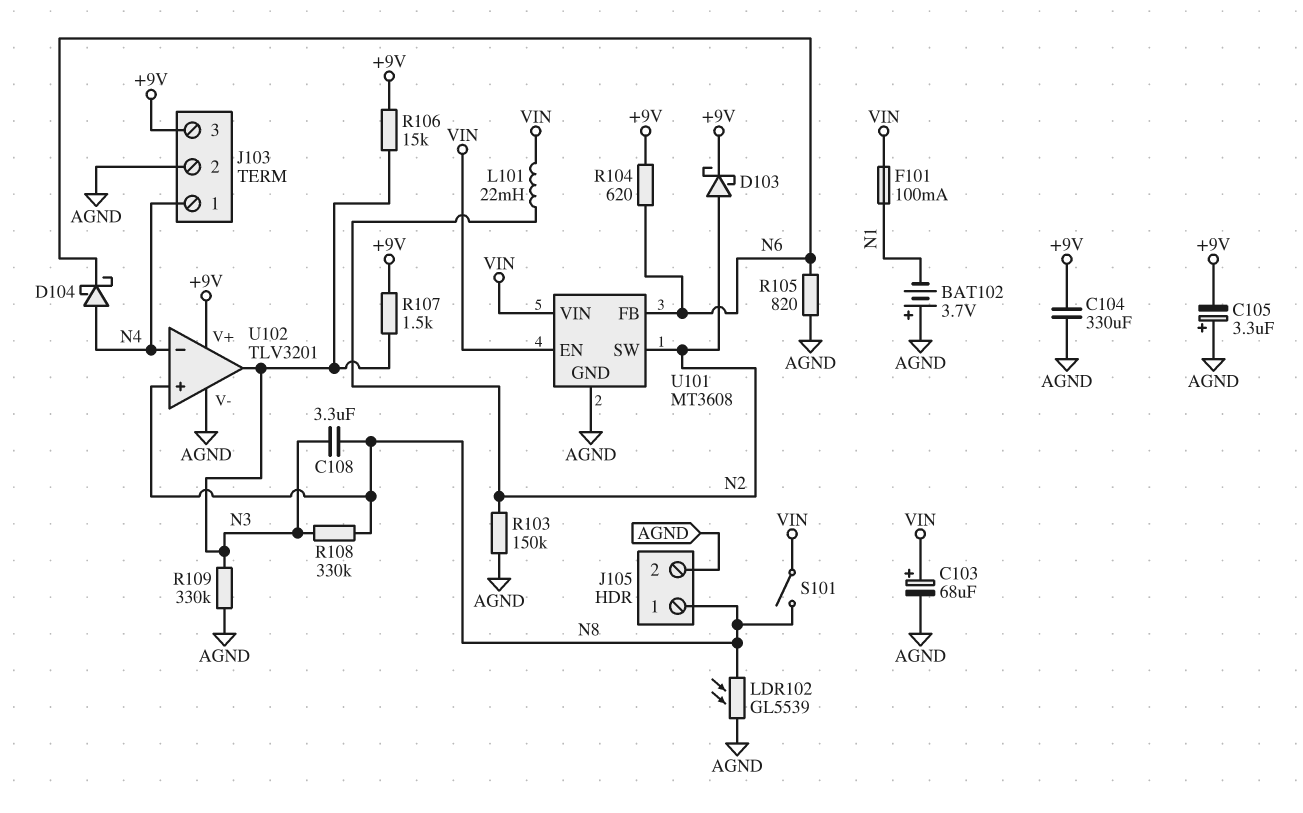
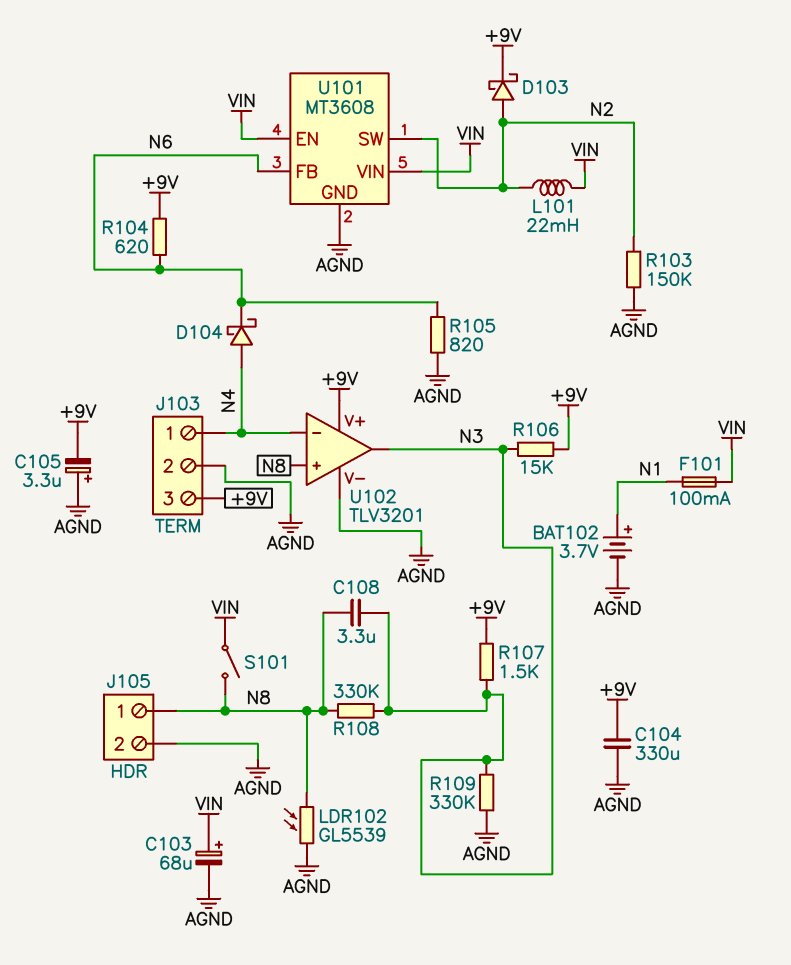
BAT102: 3.7V (plus AGND, minus N1) -> 3.7V (plus N1, minus AGND)

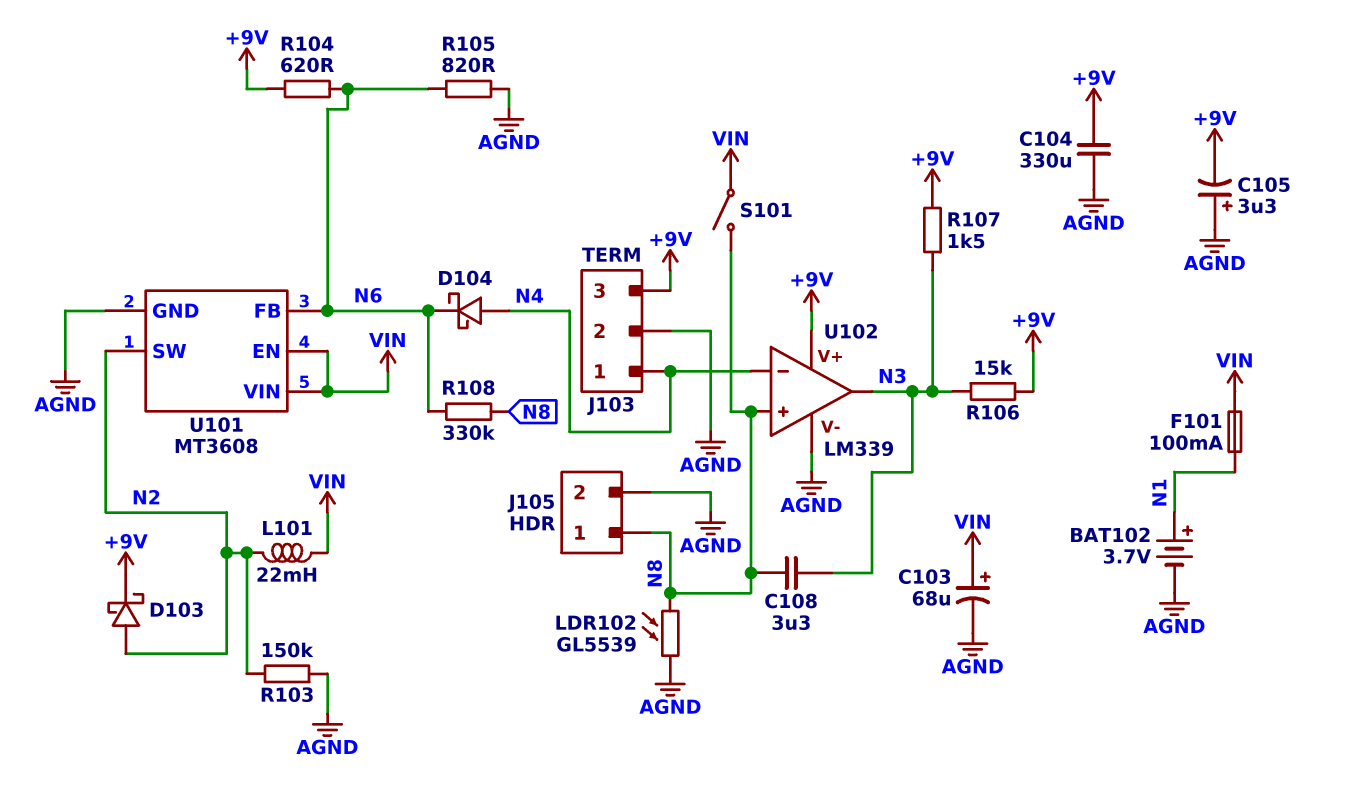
R108: 330k (N3, N8) -> 330k (N6, N8)
R109: 330k (AGND, N3) -> none
U102: TLV3201 -> LM339

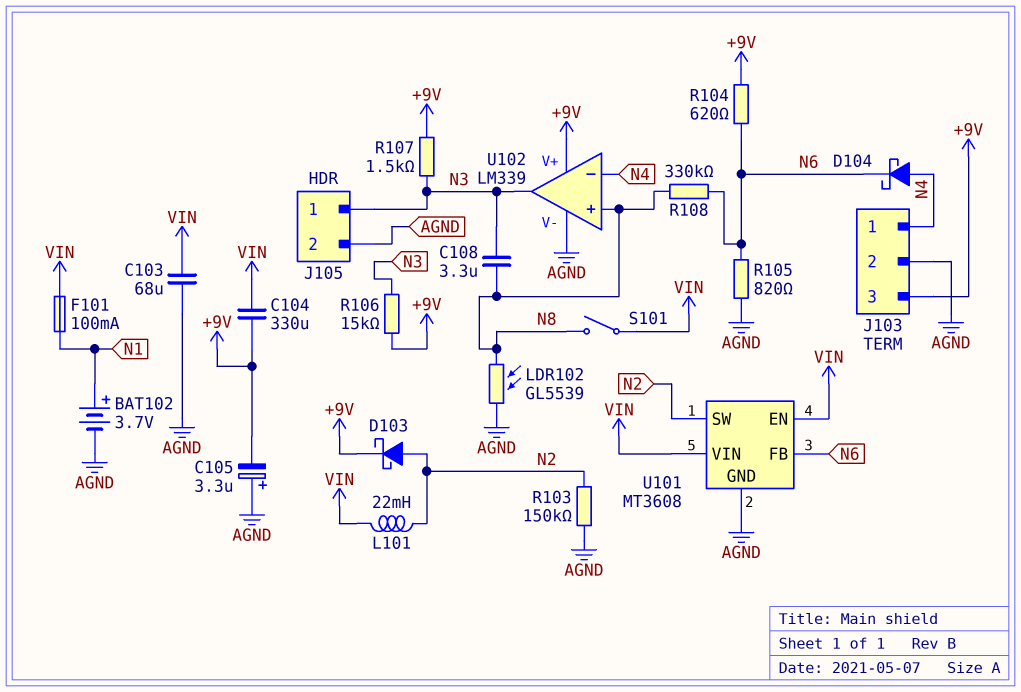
C103: 68uF (plus VIN, minus AGND) -> 68uF (AGND, VIN)
C104: 330uF (+9V, AGND) -> 330uF (+9V, VIN)
J105 pin 1: N8 -> N3

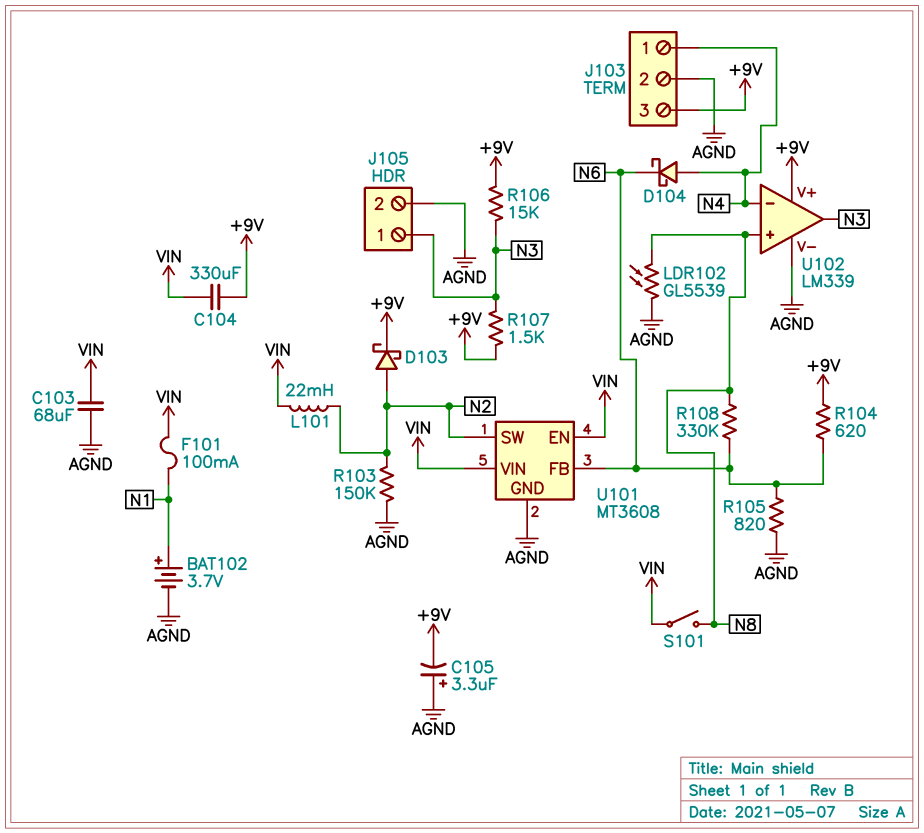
C108: 3.3uF (N3, N8) -> none

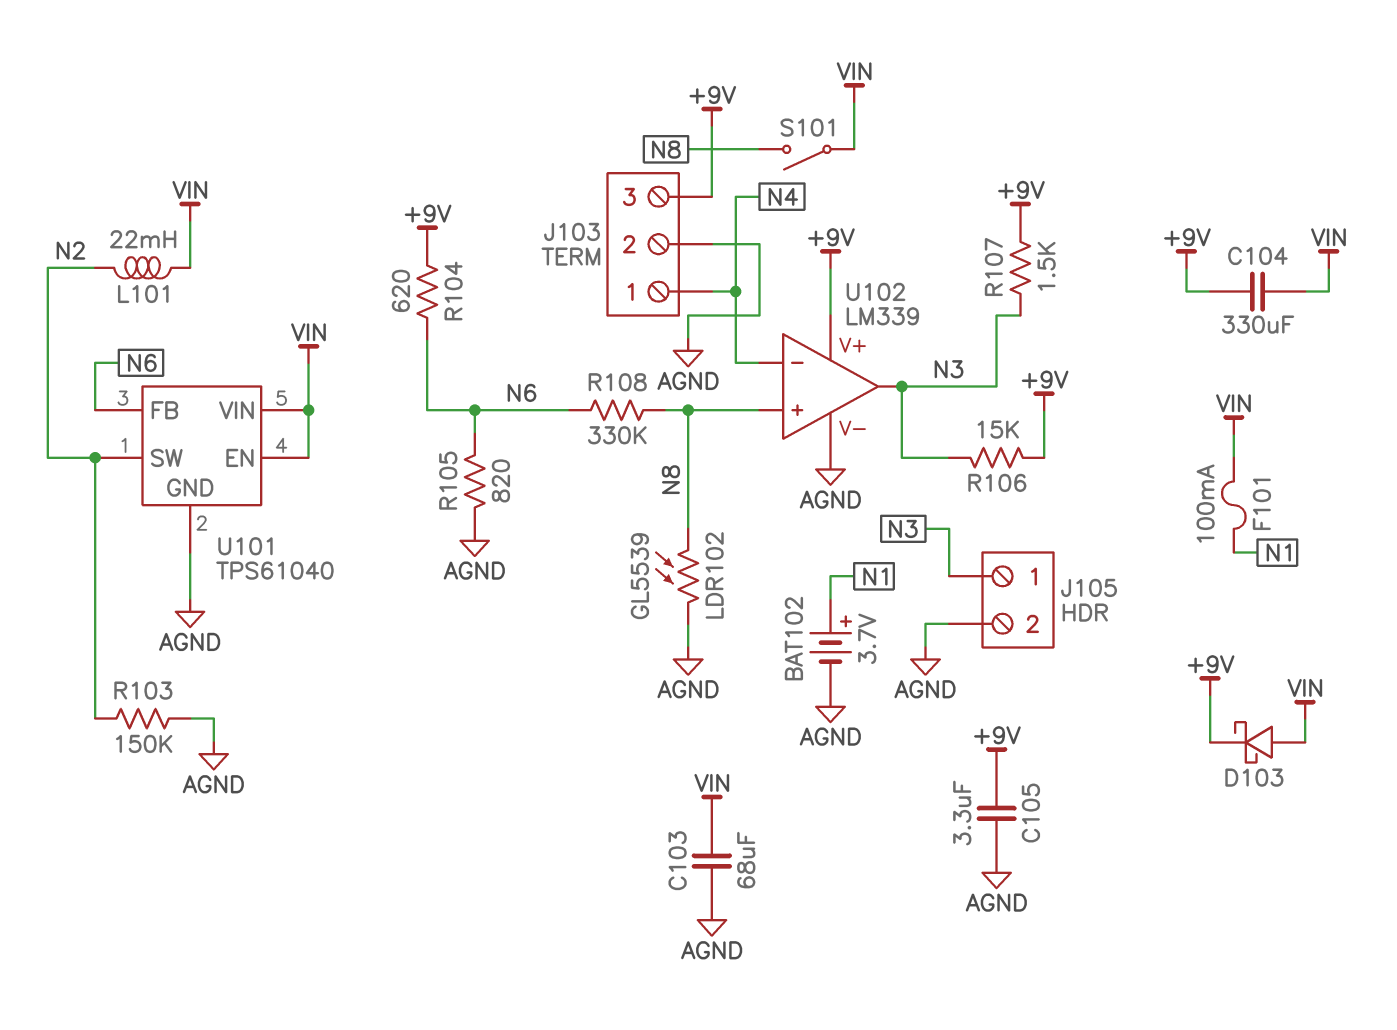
C105: 3.3uF (plus AGND, minus +9V) -> 3.3uF (+9V, AGND)
D103: schottky (A N2, K +9V) -> schottky (A VIN, K +9V)
D104: schottky (A N4, K N6) -> none
U101: MT3608 -> TPS61040

